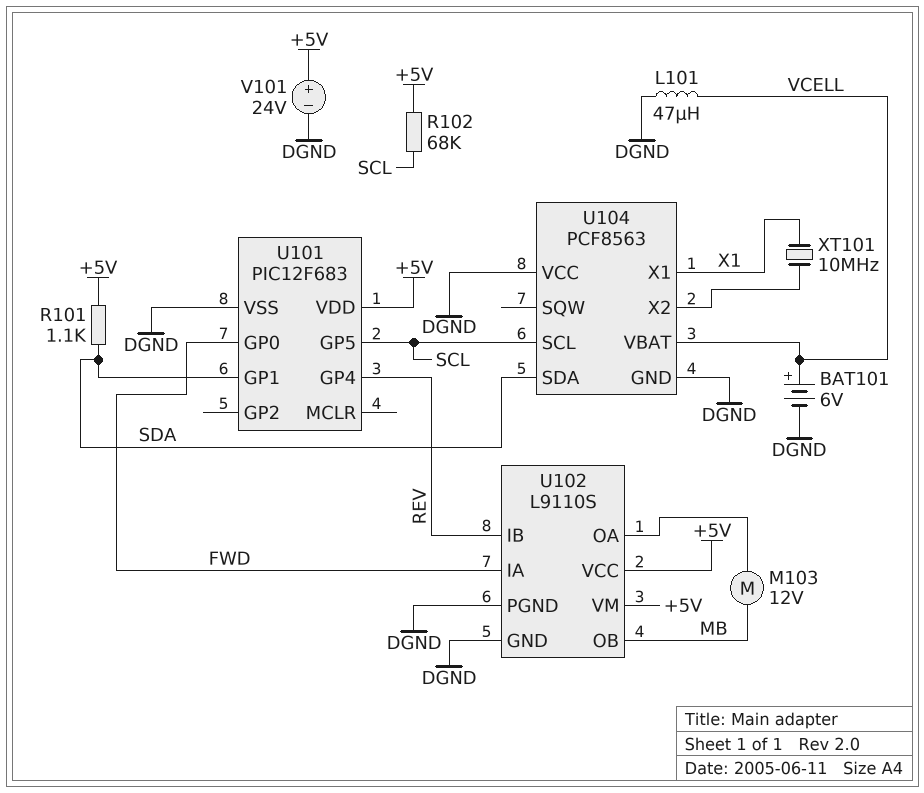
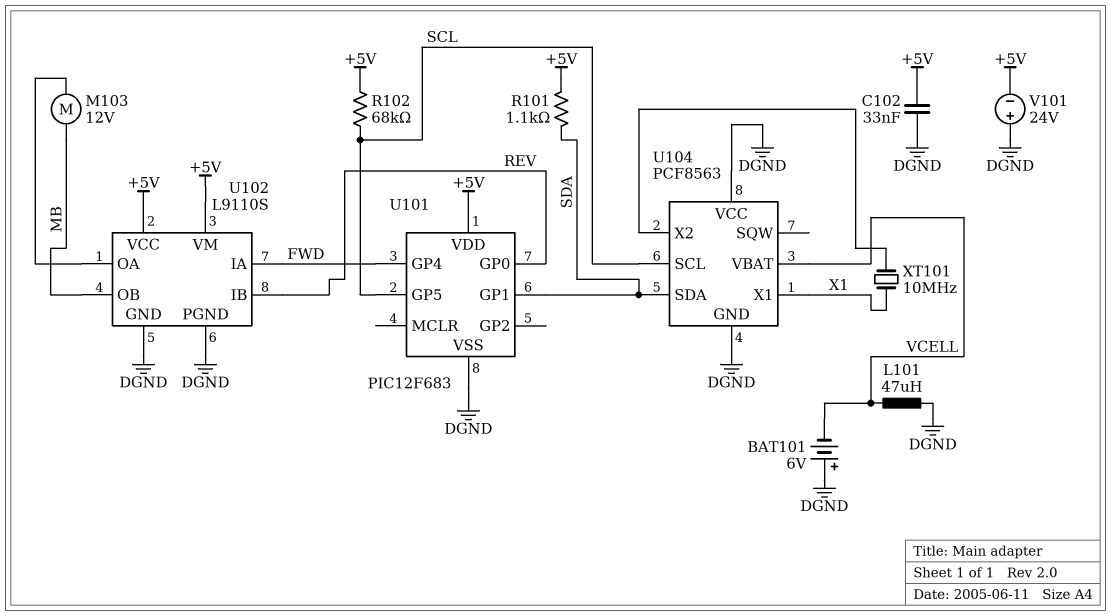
BAT101: 6V (plus VCELL, minus DGND) -> 6V (plus DGND, minus VCELL)
C102: none -> 33nF (+5V, DGND)
U101 pin GP0: FWD -> REV
U101 pin GP4: REV -> FWD
V101: 24V (plus +5V, minus DGND) -> 24V (plus DGND, minus +5V)

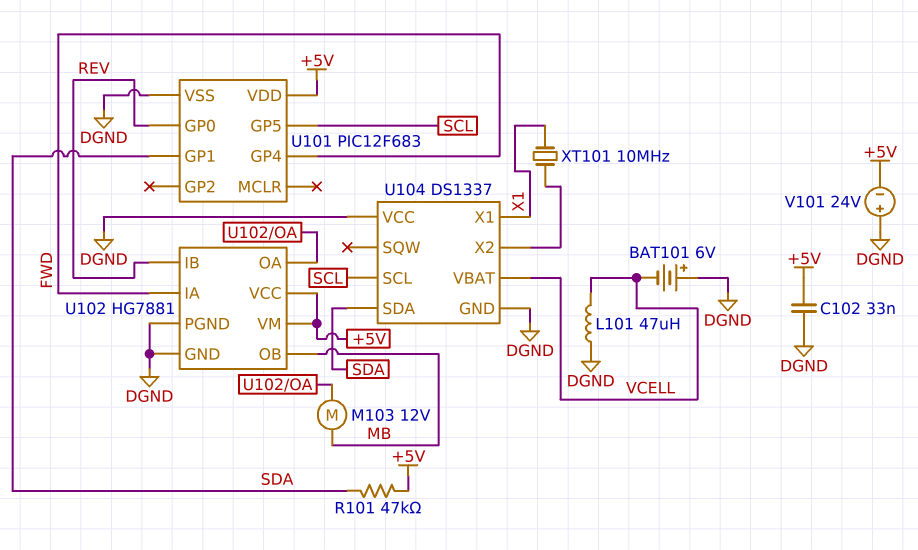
R101: 1.1k (+5V, SDA) -> 47k (+5V, SDA)
R102: 68k (+5V, SCL) -> none
U102: L9110S -> HG7881
U104: PCF8563 -> DS1337

